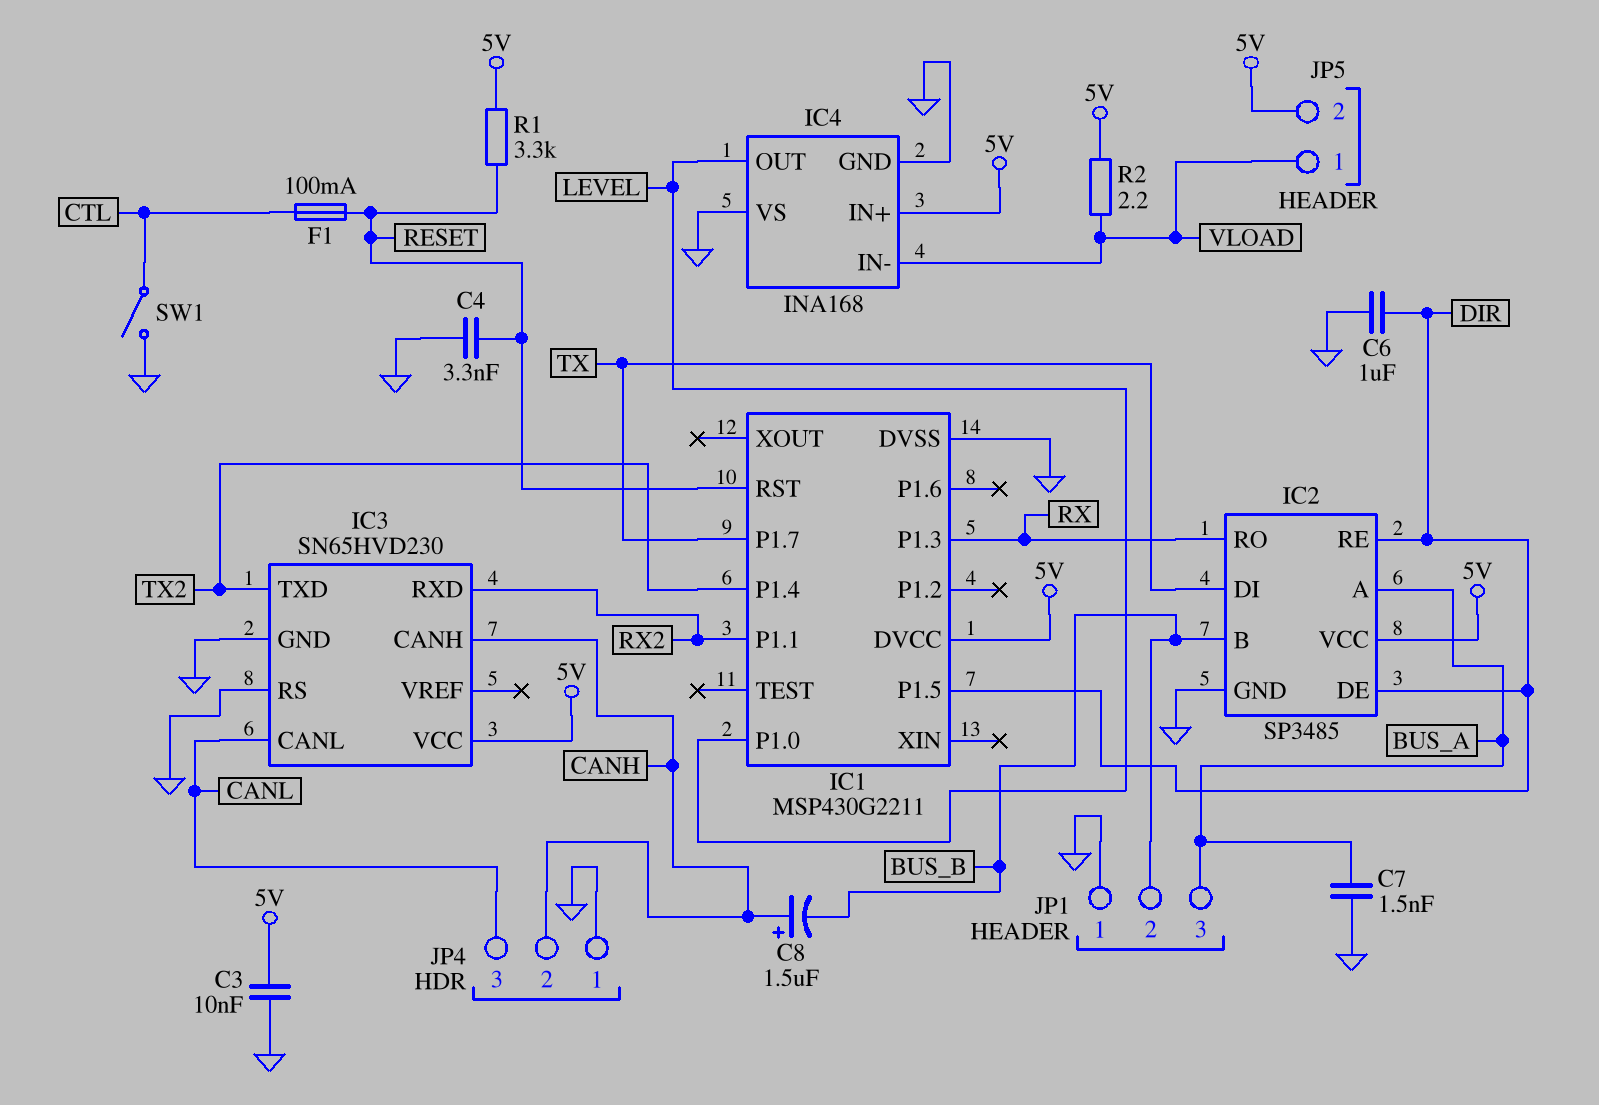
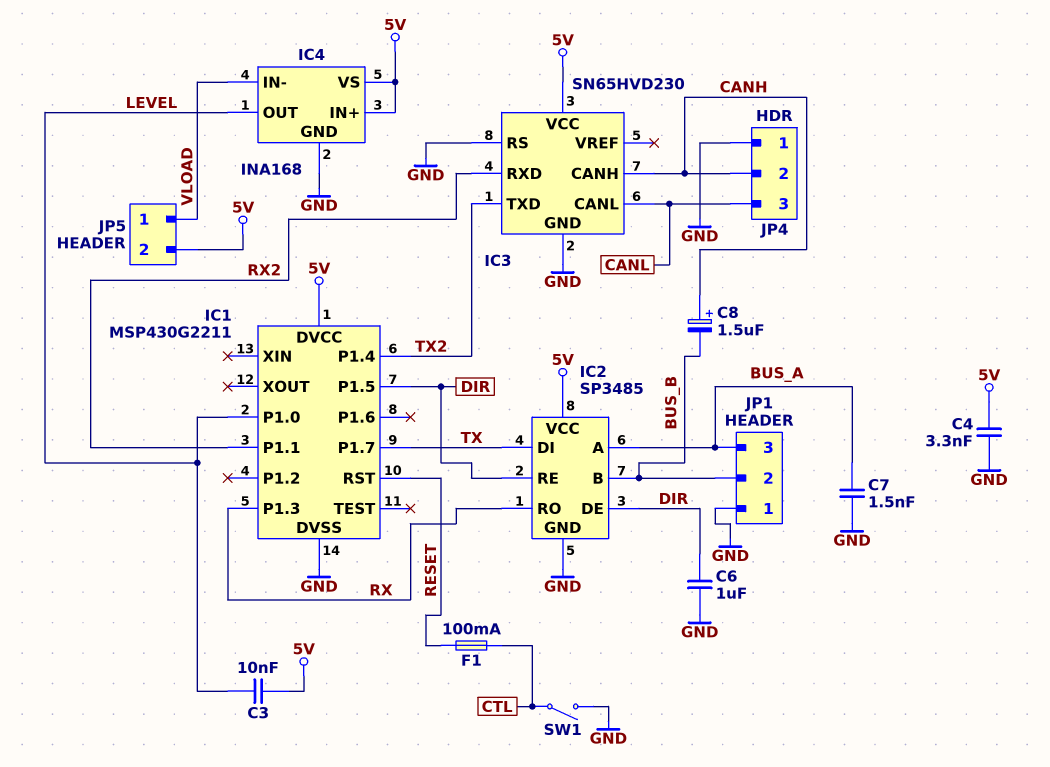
C3: 10nF (5V, GND) -> 10nF (5V, LEVEL)
C4: 3.3nF (GND, RESET) -> 3.3nF (5V, GND)
IC4 pin VS: GND -> 5V
R1: 3.3k (5V, RESET) -> none
R2: 2.2 (5V, VLOAD) -> none

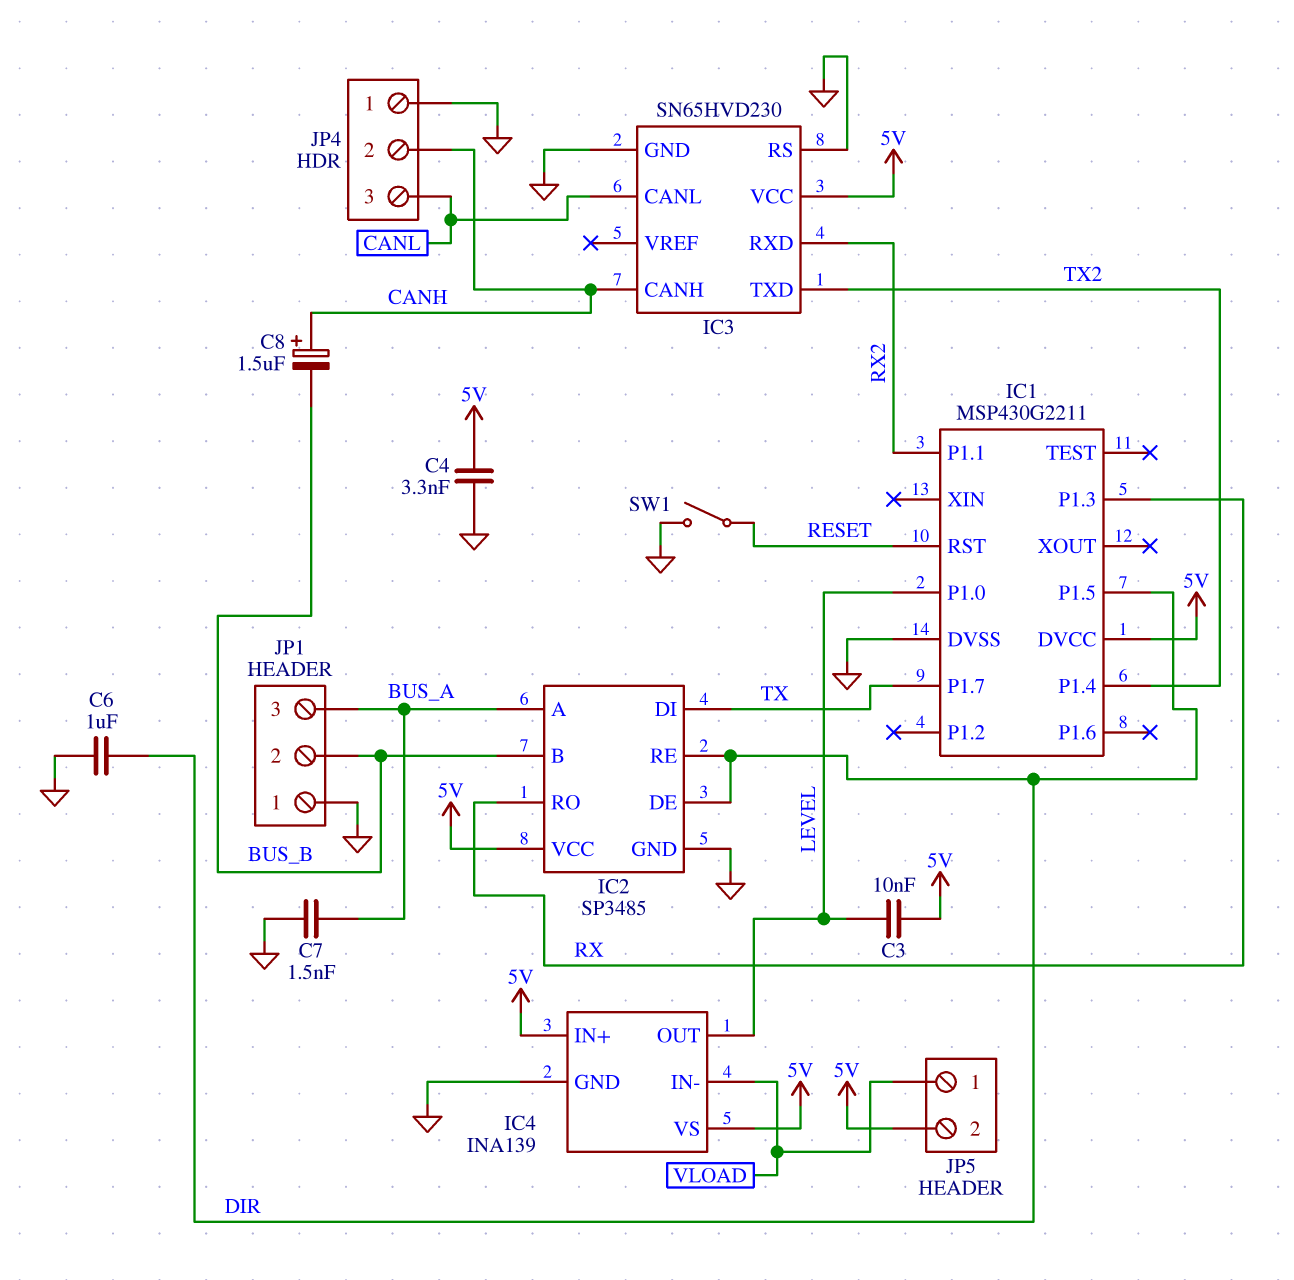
F1: 100mA (CTL, RESET) -> none
IC4: INA168 -> INA139
SW1: switch (CTL, GND) -> switch (GND, RESET)

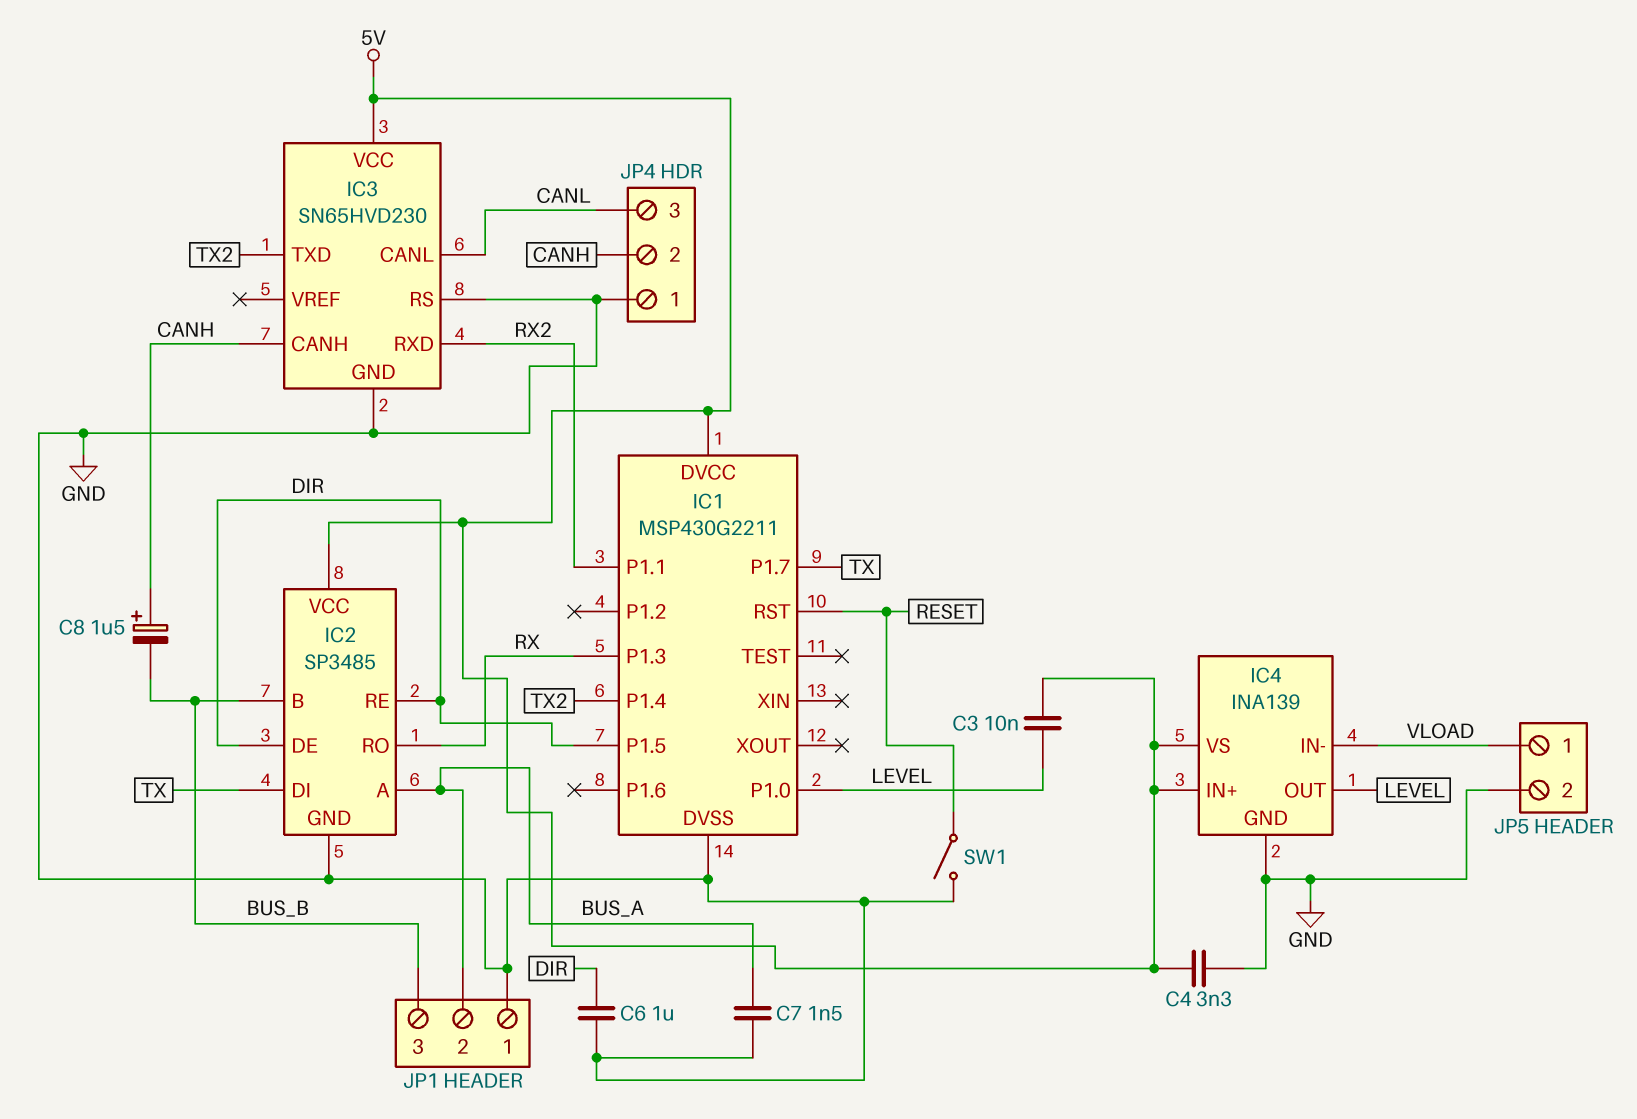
JP1 pin 2: BUS_B -> BUS_A
JP1 pin 3: BUS_A -> BUS_B
JP5 pin 2: 5V -> GND

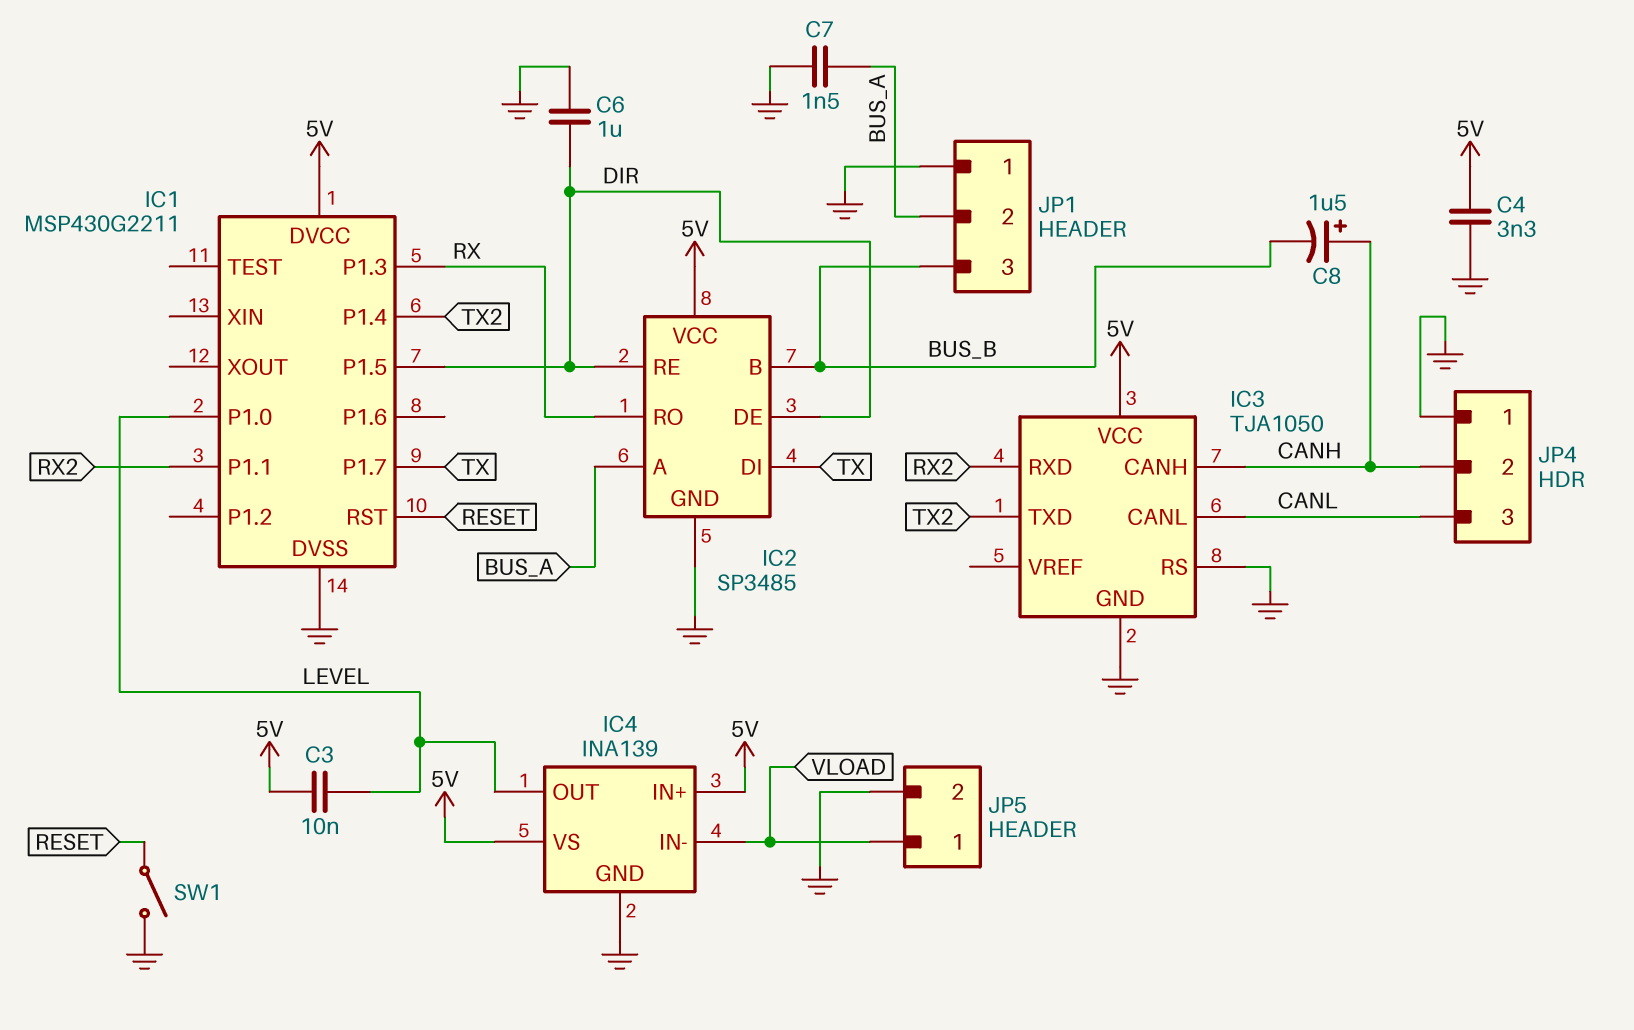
IC3: SN65HVD230 -> TJA1050

